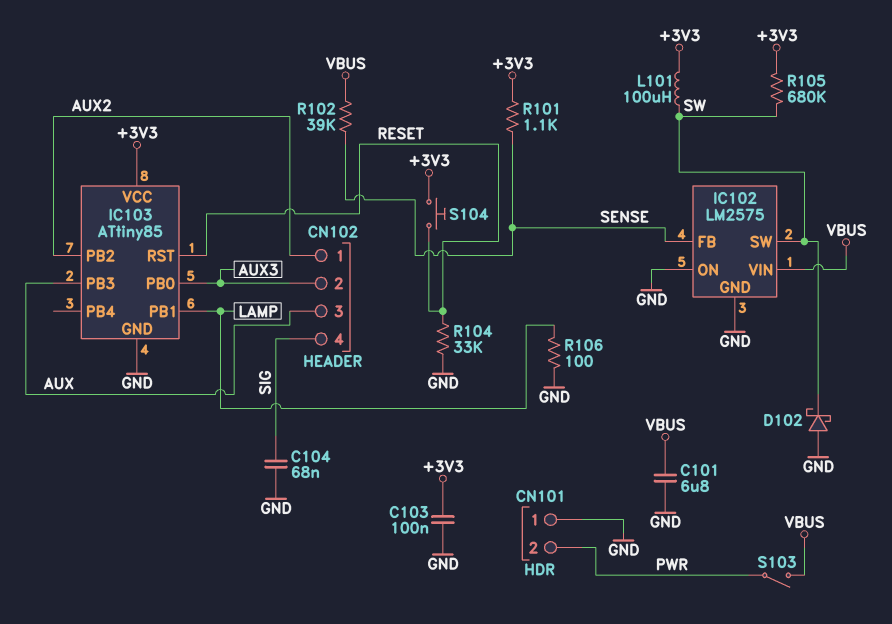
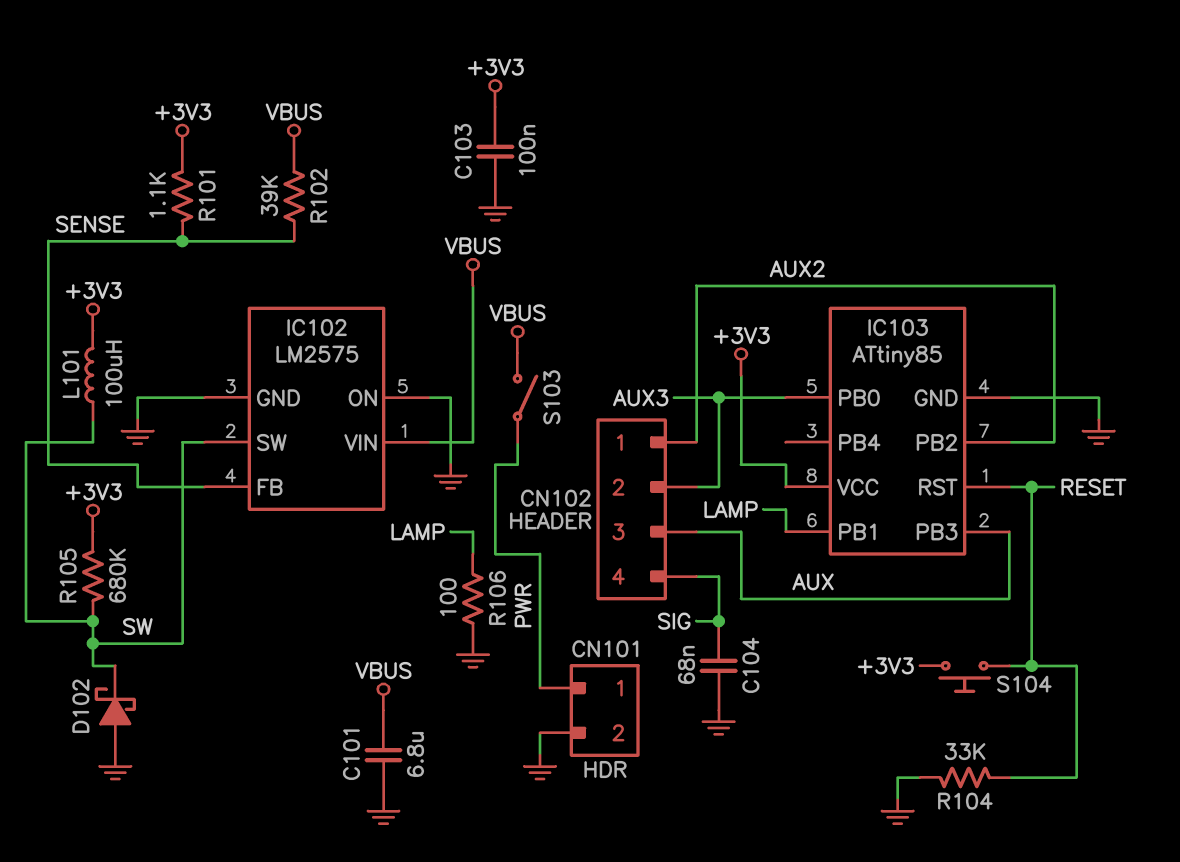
CN101 pin 1: GND -> PWR
CN101 pin 2: PWR -> GND

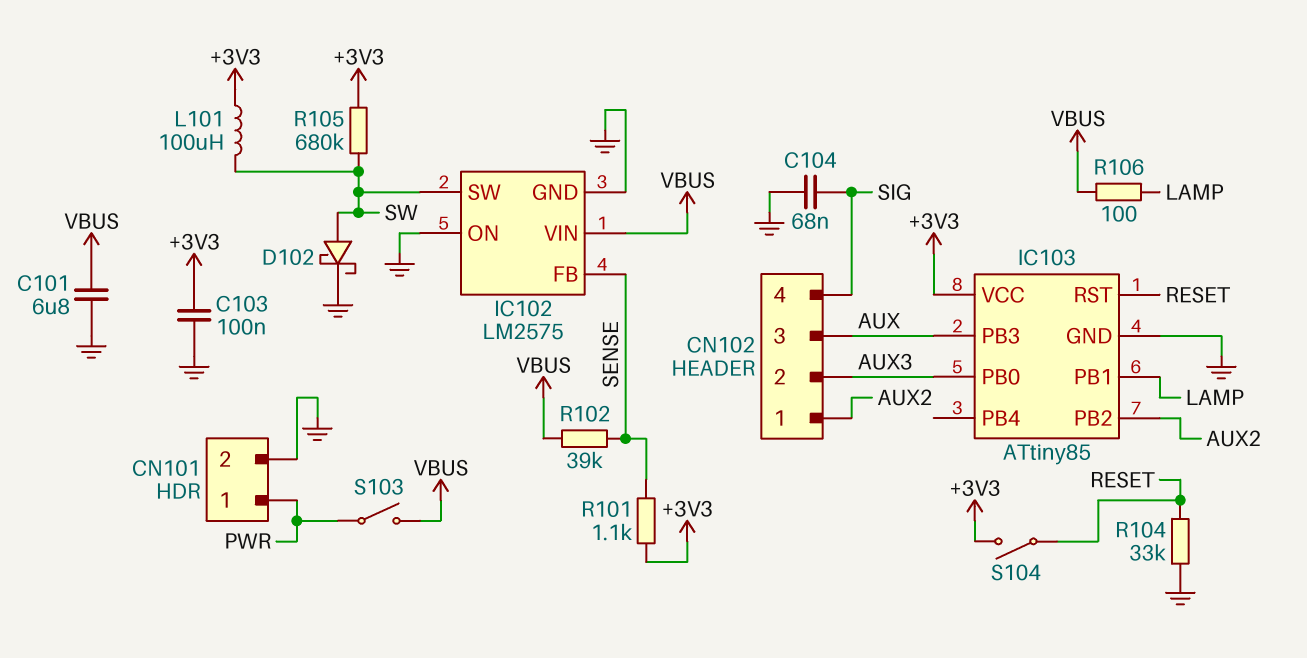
D102: schottky (A GND, K SW) -> schottky (A SW, K GND)
R106: 100 (GND, LAMP) -> 100 (LAMP, VBUS)
S104: button (+3V3, RESET) -> switch (+3V3, RESET)

